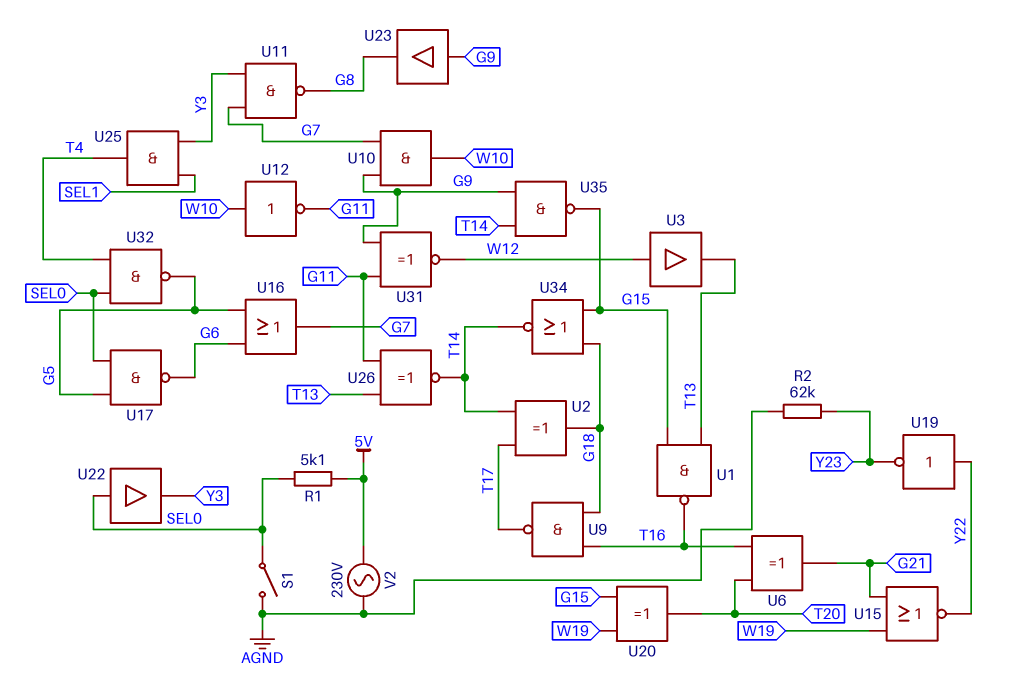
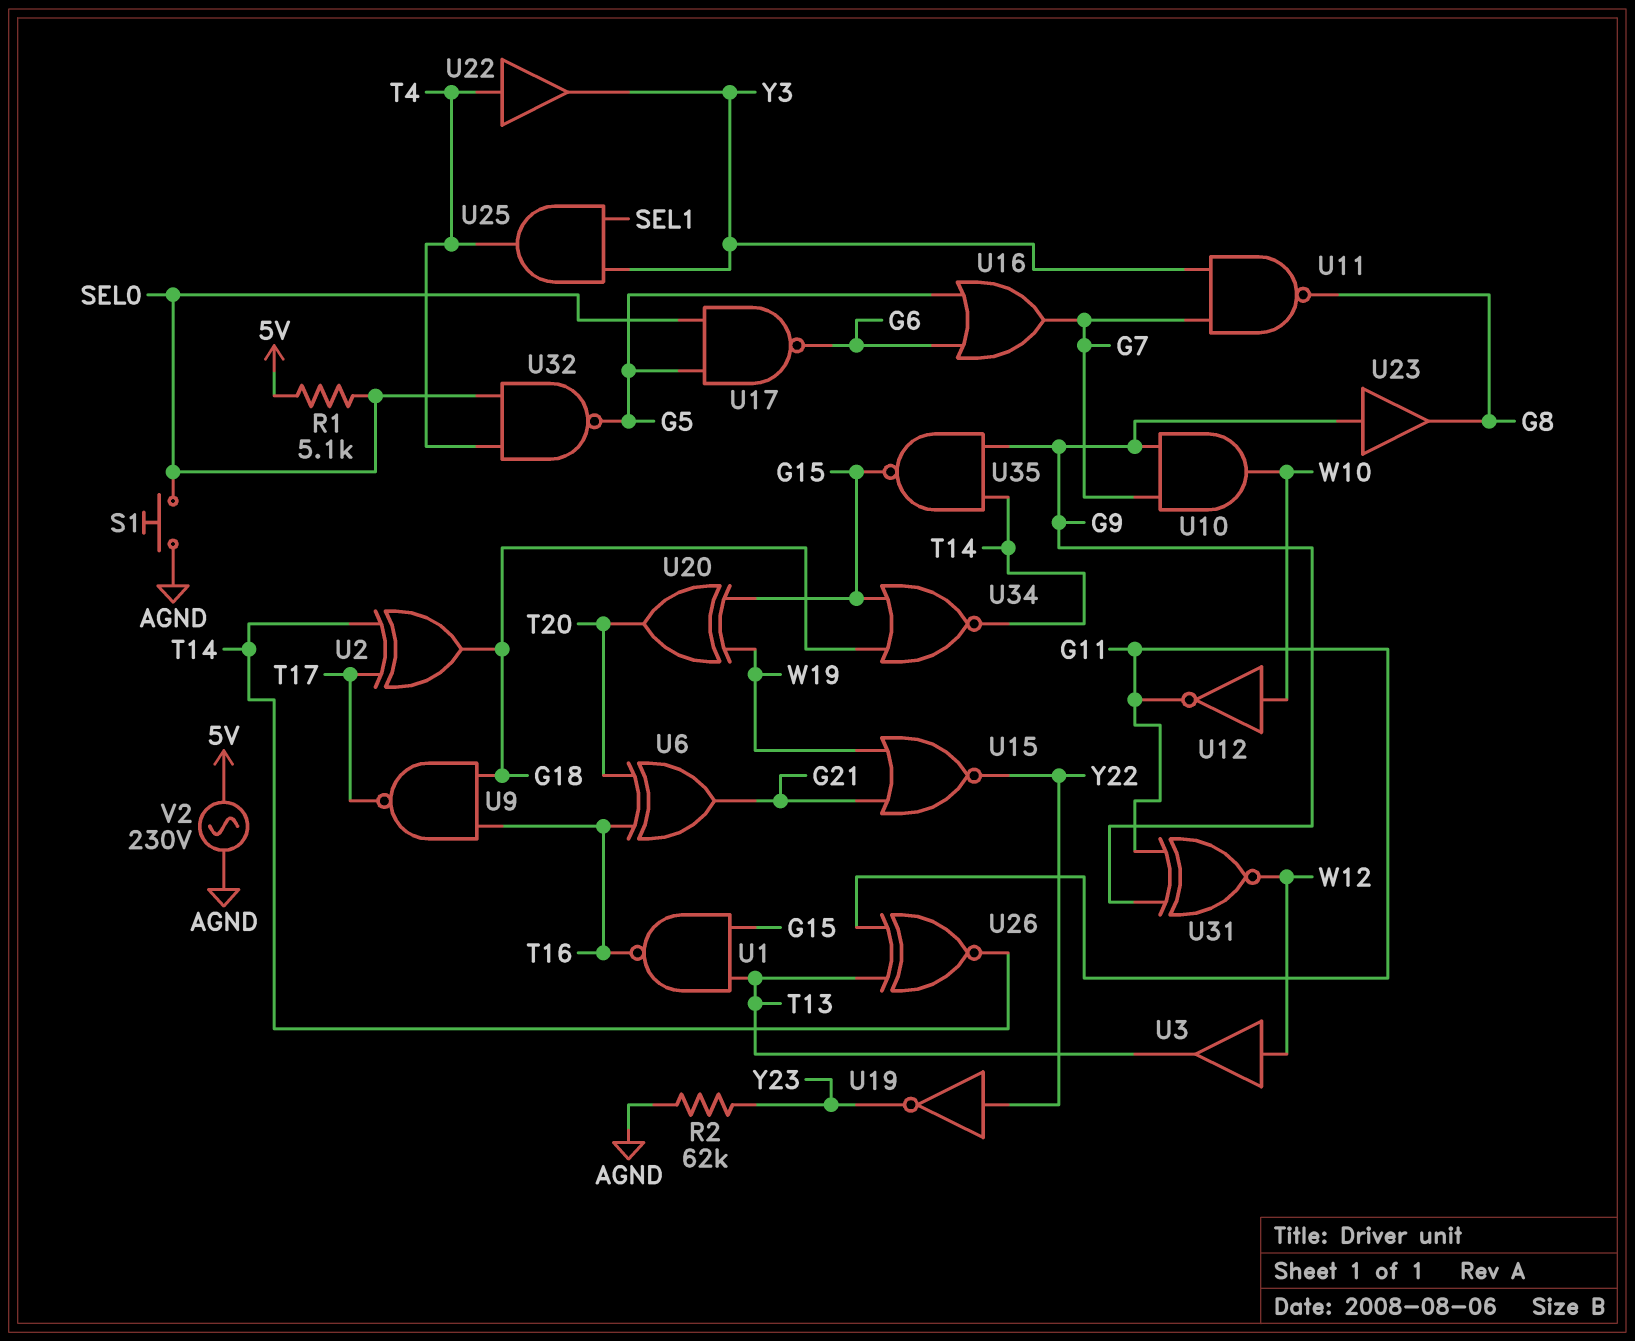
S1: switch (AGND, SEL0) -> button (AGND, SEL0)
U22: buffer (in SEL0, out Y3) -> buffer (in T4, out Y3)

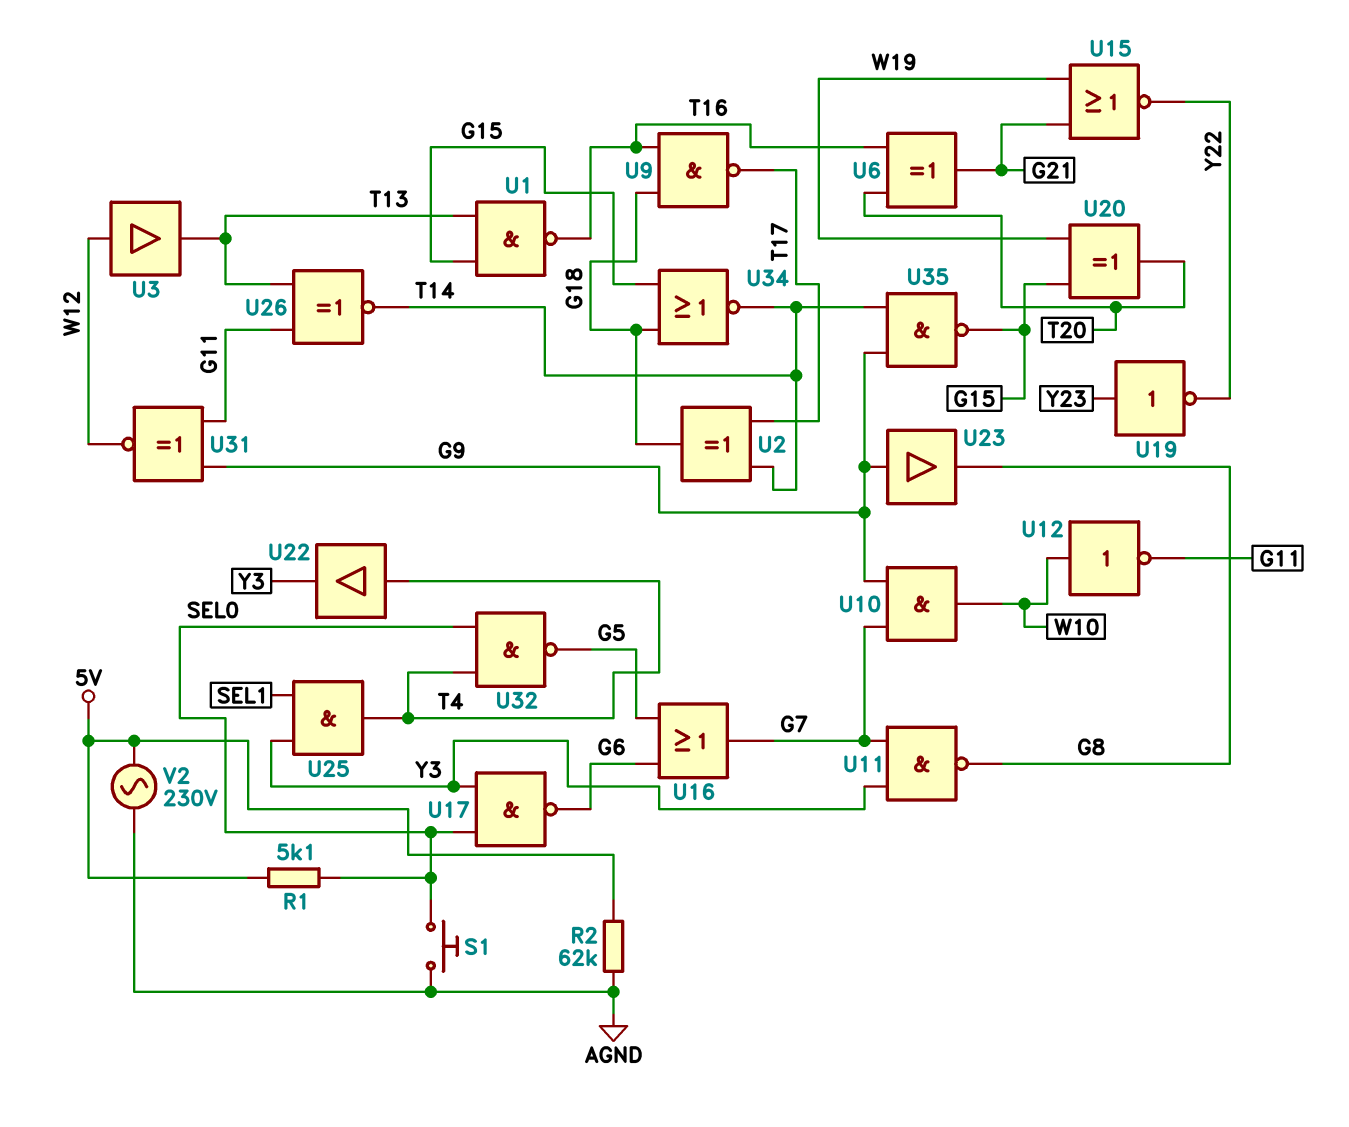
R2: 62k (AGND, Y23) -> 62k (5V, AGND)
U17: NAND (in G5, in SEL0, out G6) -> NAND (in SEL0, in Y3, out G6)
U19: NOT (in Y22, out Y23) -> NOT (in Y23, out Y22)

